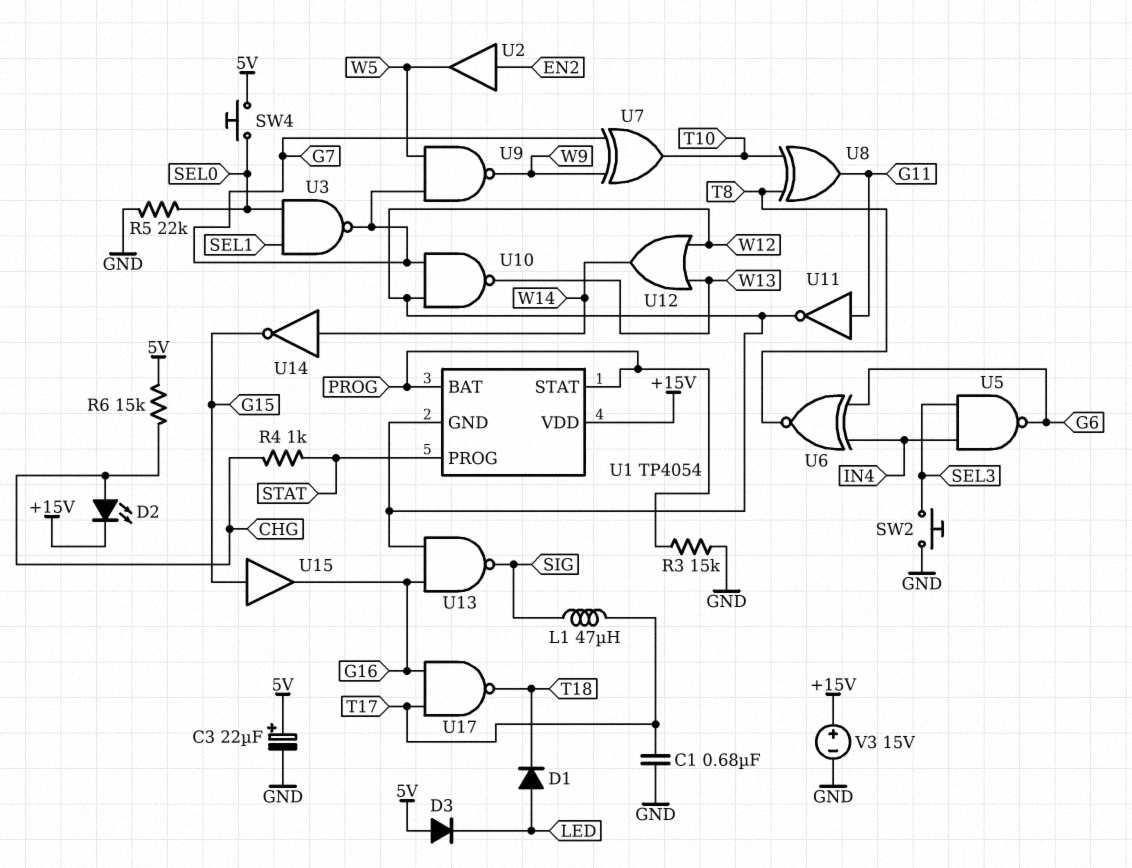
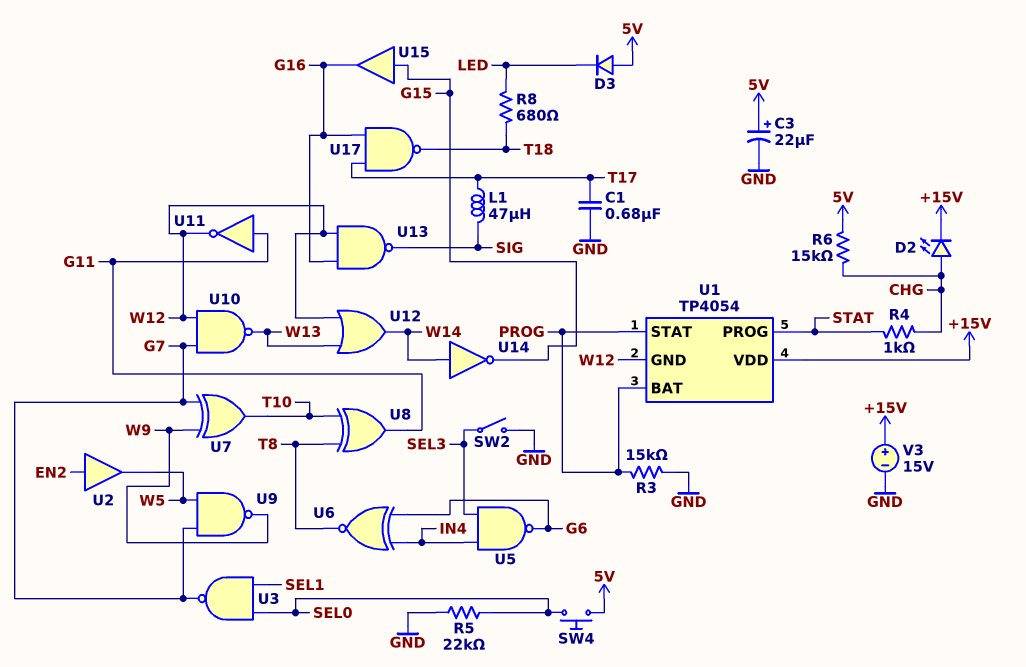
D1: diode (A LED, K T18) -> none
R8: none -> 680 (LED, T18)
SW2: button (GND, SEL3) -> switch (GND, SEL3)

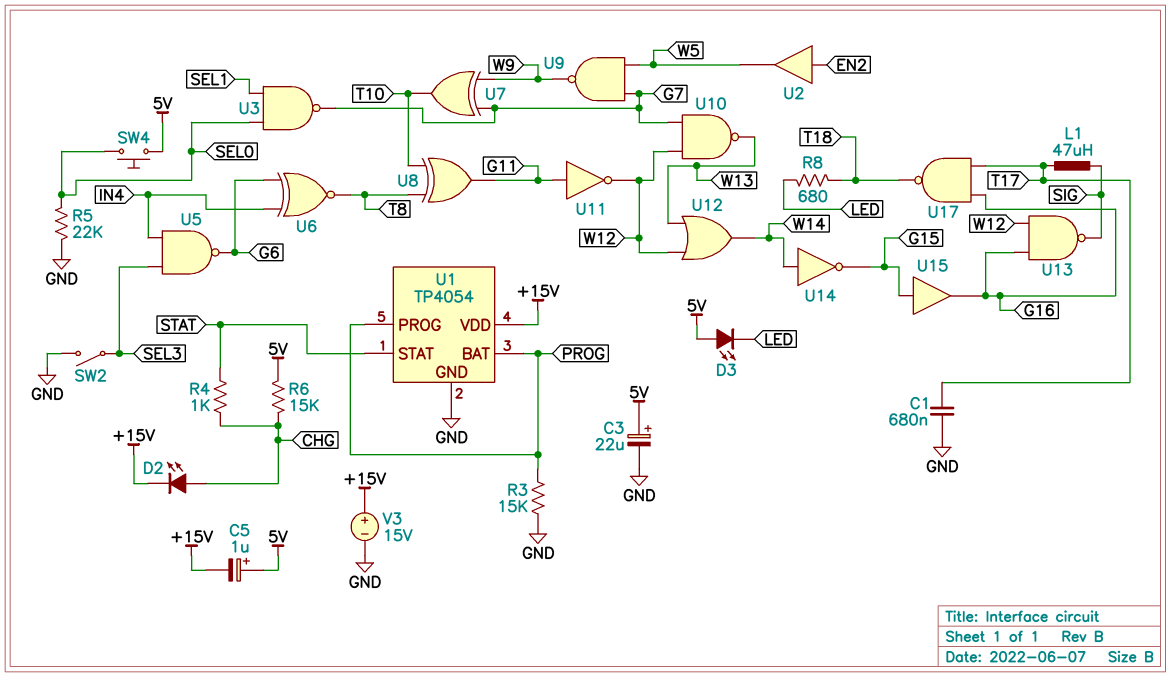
C5: none -> 1uF (plus 5V, minus +15V)
D3: diode (A 5V, K LED) -> LED (A 5V, K LED)
U1 pin GND: W12 -> GND
U1 pin PROG: STAT -> PROG
U1 pin STAT: PROG -> STAT

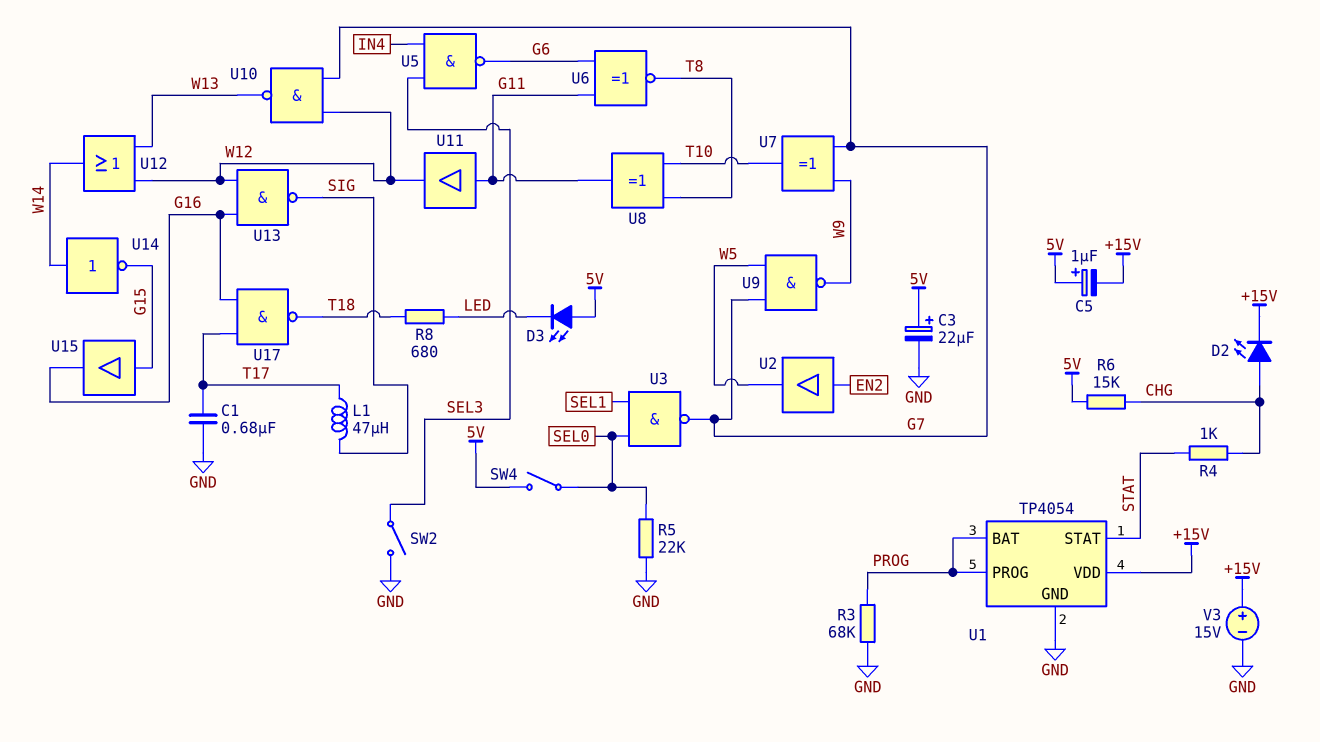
R3: 15k (GND, PROG) -> 68k (GND, PROG)
SW4: button (5V, SEL0) -> switch (5V, SEL0)
U6: XNOR (in G6, in IN4, out T8) -> XNOR (in G6, in G11, out T8)
U11: NOT (in G11, out W12) -> buffer (in G11, out W12)

